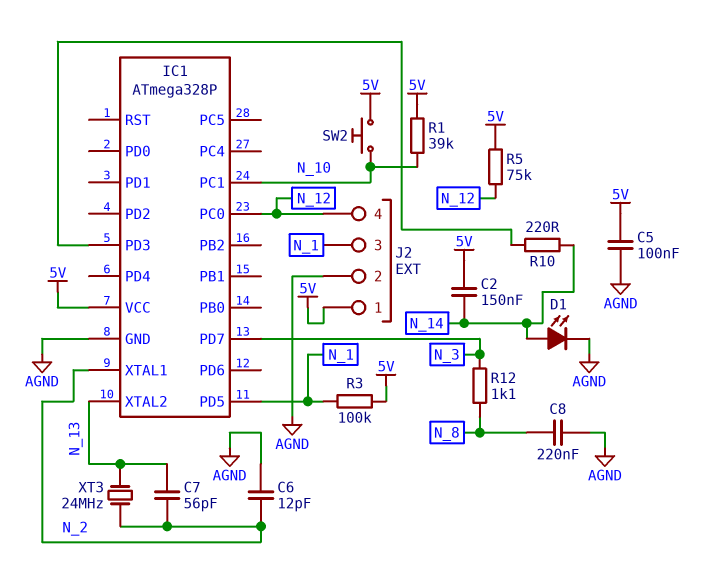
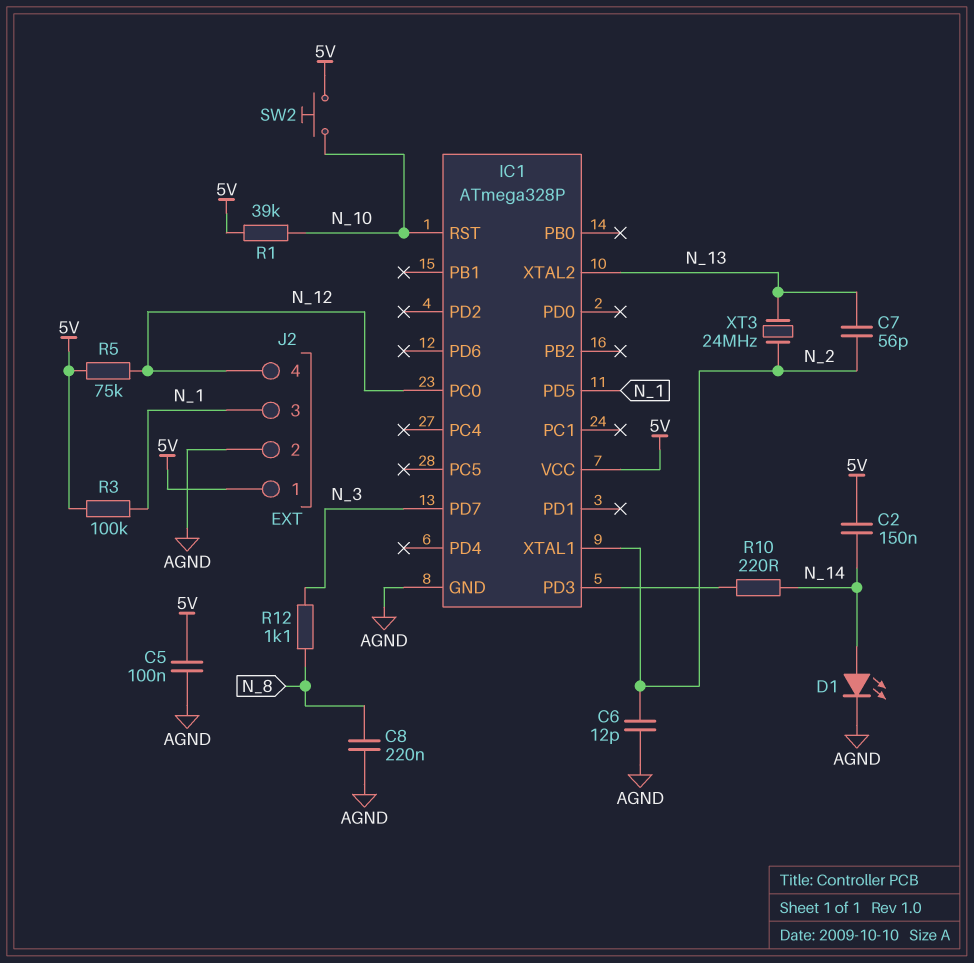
IC1 pin PC1: N_10 -> none
IC1 pin RST: none -> N_10

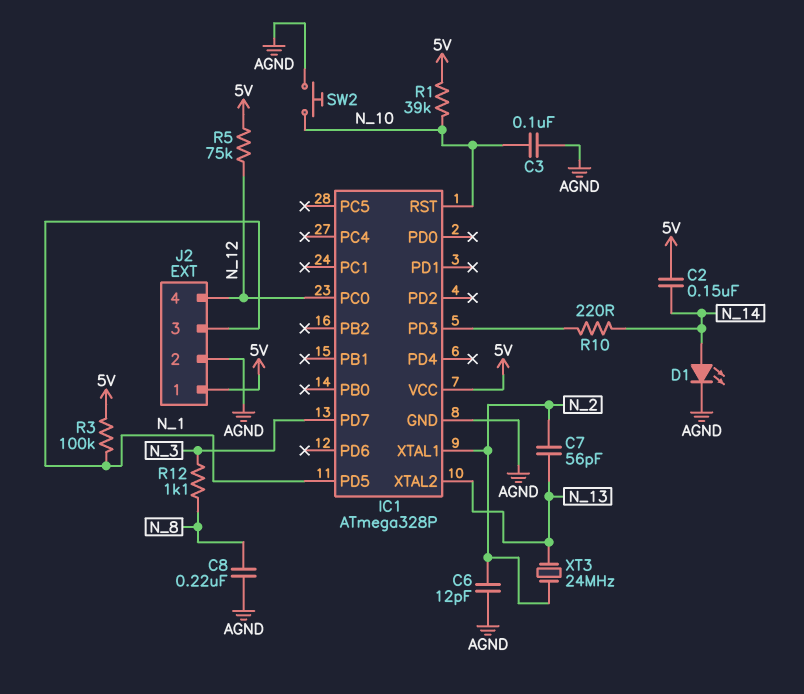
C3: none -> 100nF (AGND, N_10)
C5: 100nF (5V, AGND) -> none
SW2: button (5V, N_10) -> button (AGND, N_10)

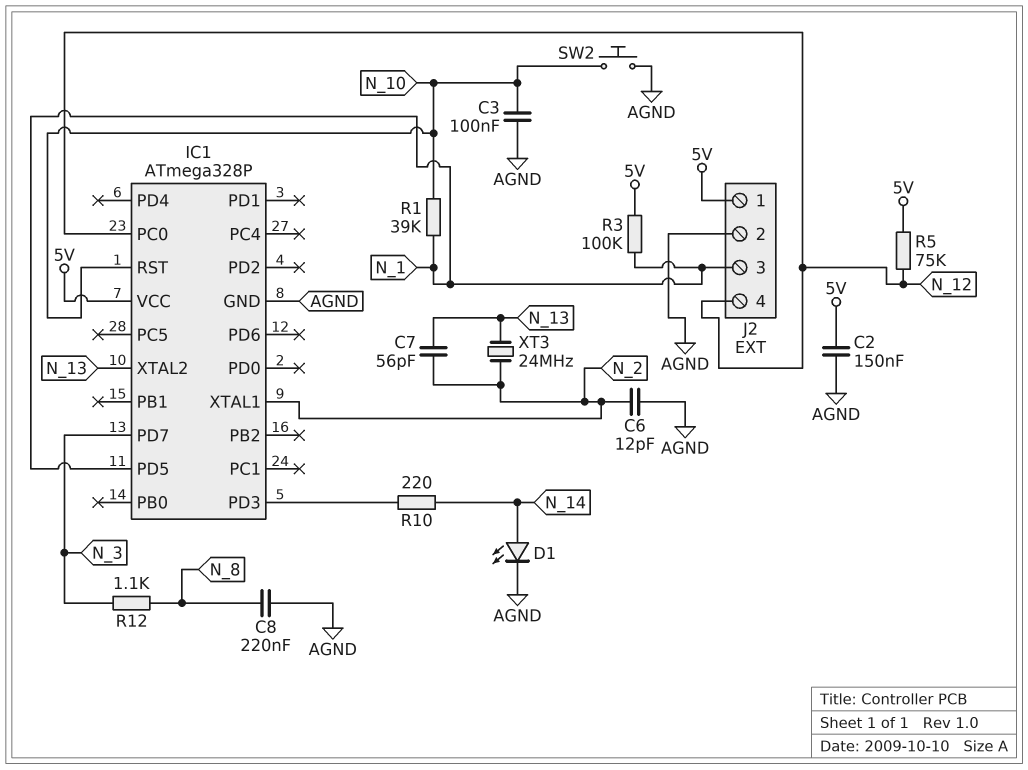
C2: 150nF (5V, N_14) -> 150nF (5V, AGND)
R1: 39k (5V, N_10) -> 39k (N_1, N_10)

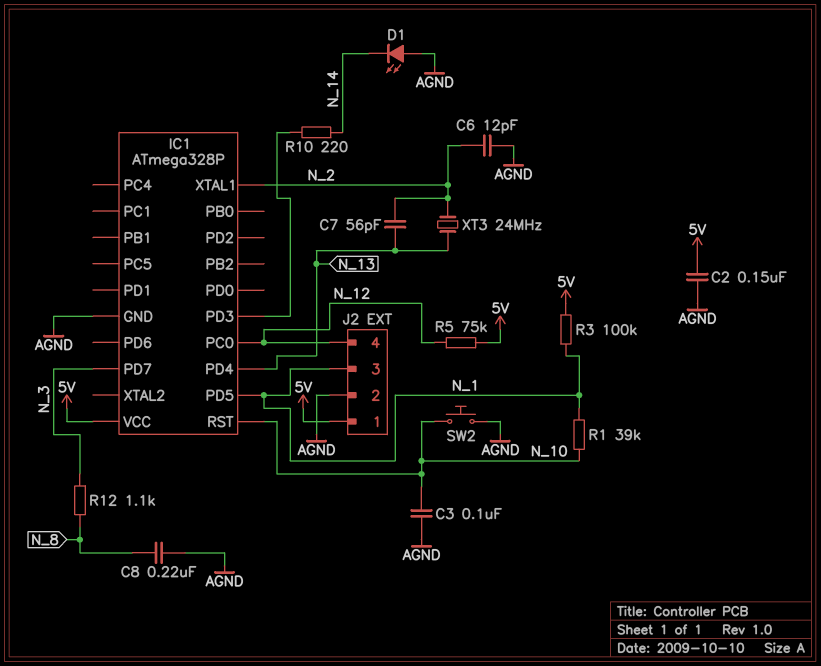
D1: LED (A N_14, K AGND) -> LED (A AGND, K N_14)
IC1 pin PD4: none -> N_13
IC1 pin XTAL2: N_13 -> none

